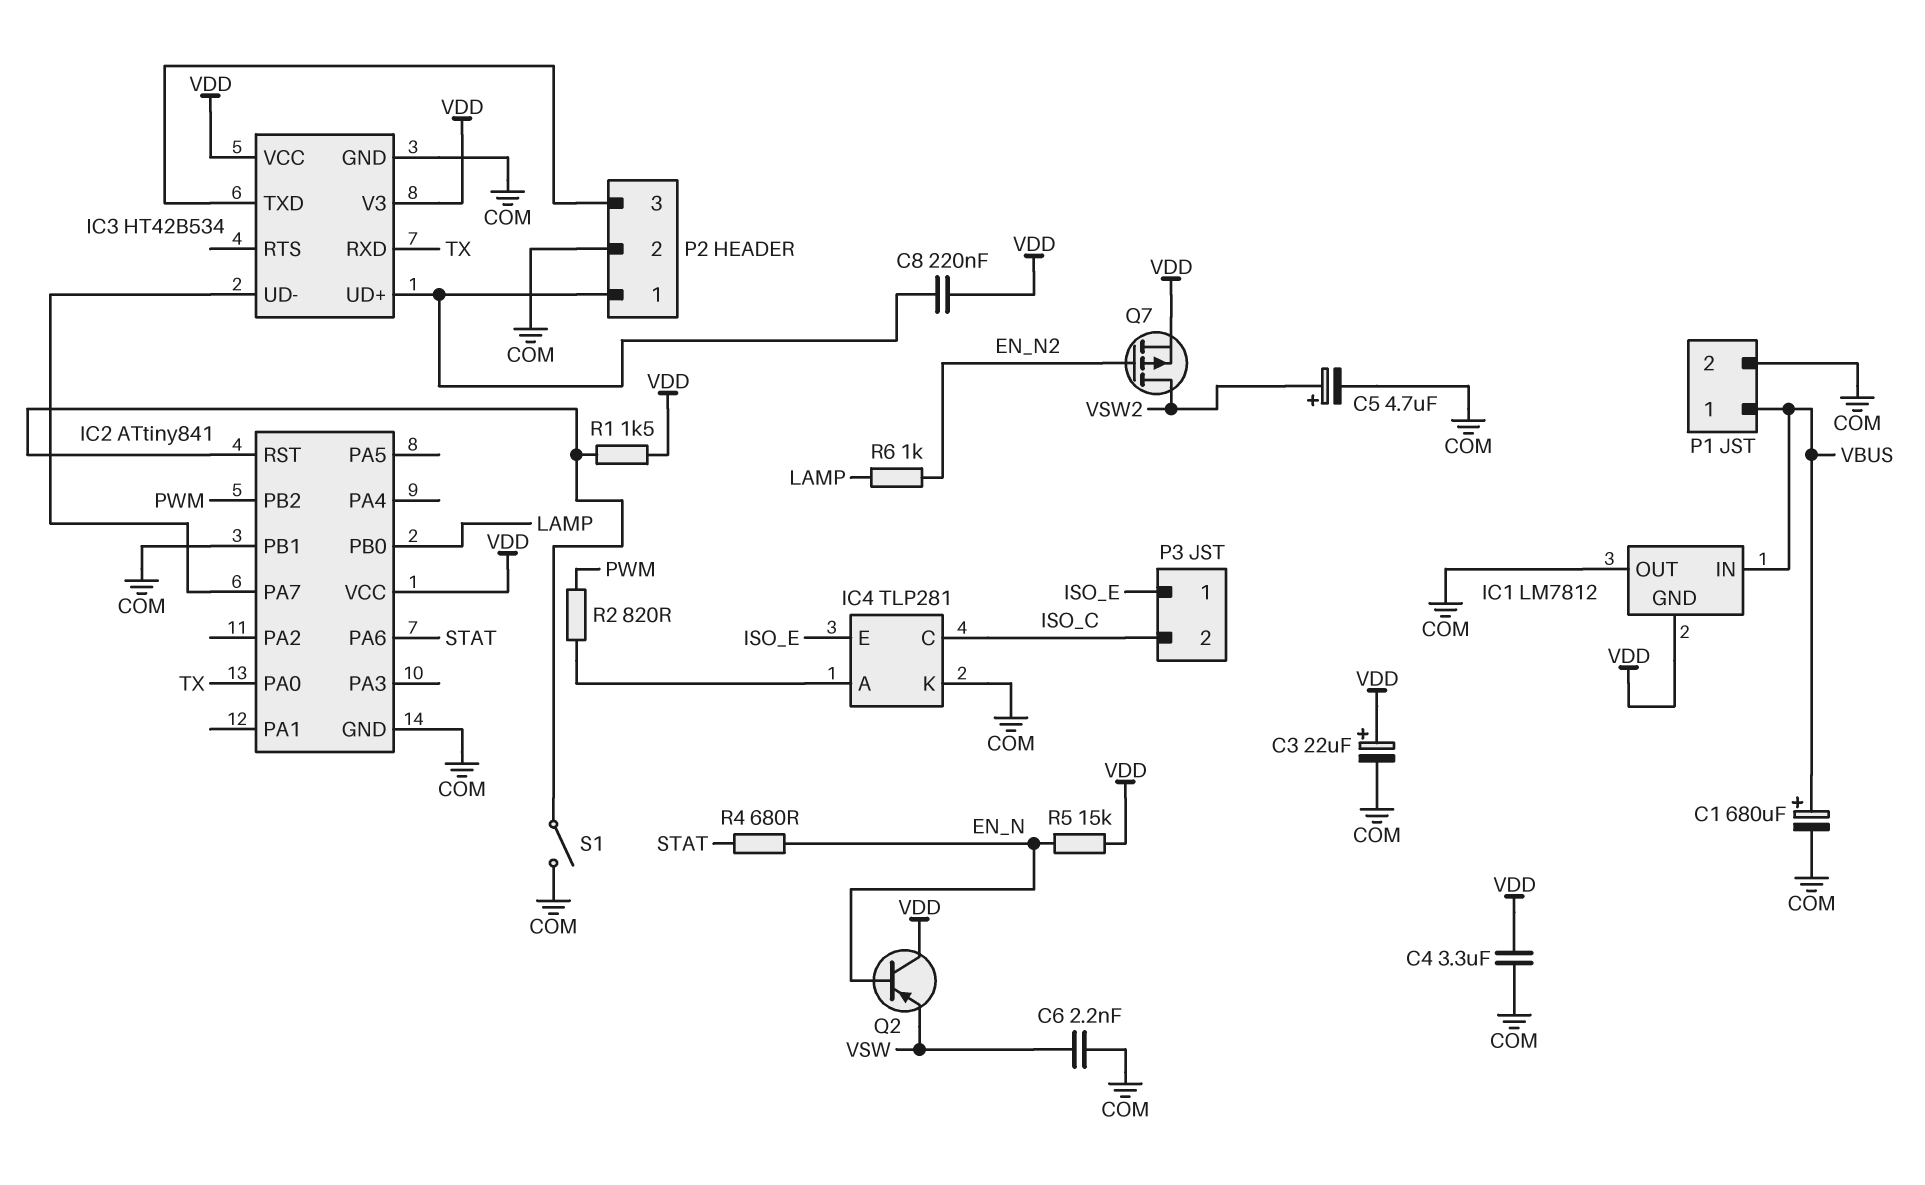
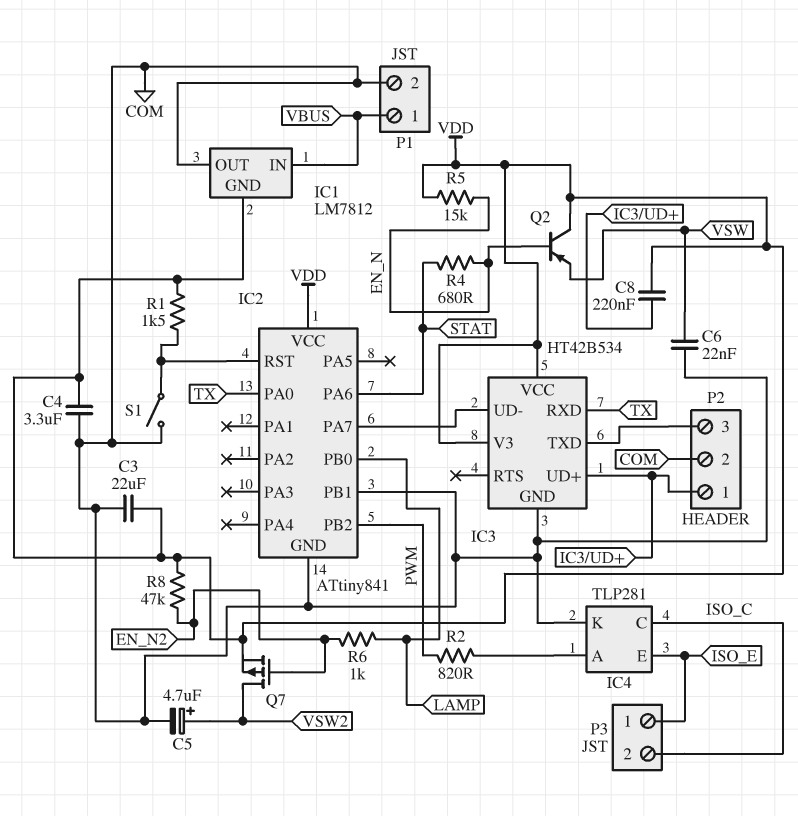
C1: 680uF (plus VBUS, minus COM) -> none
C3: 22uF (plus VDD, minus COM) -> 22uF (COM, VDD)
C6: 2.2nF (COM, VSW) -> 22nF (COM, VSW)
R8: none -> 47k (EN_N2, VDD)

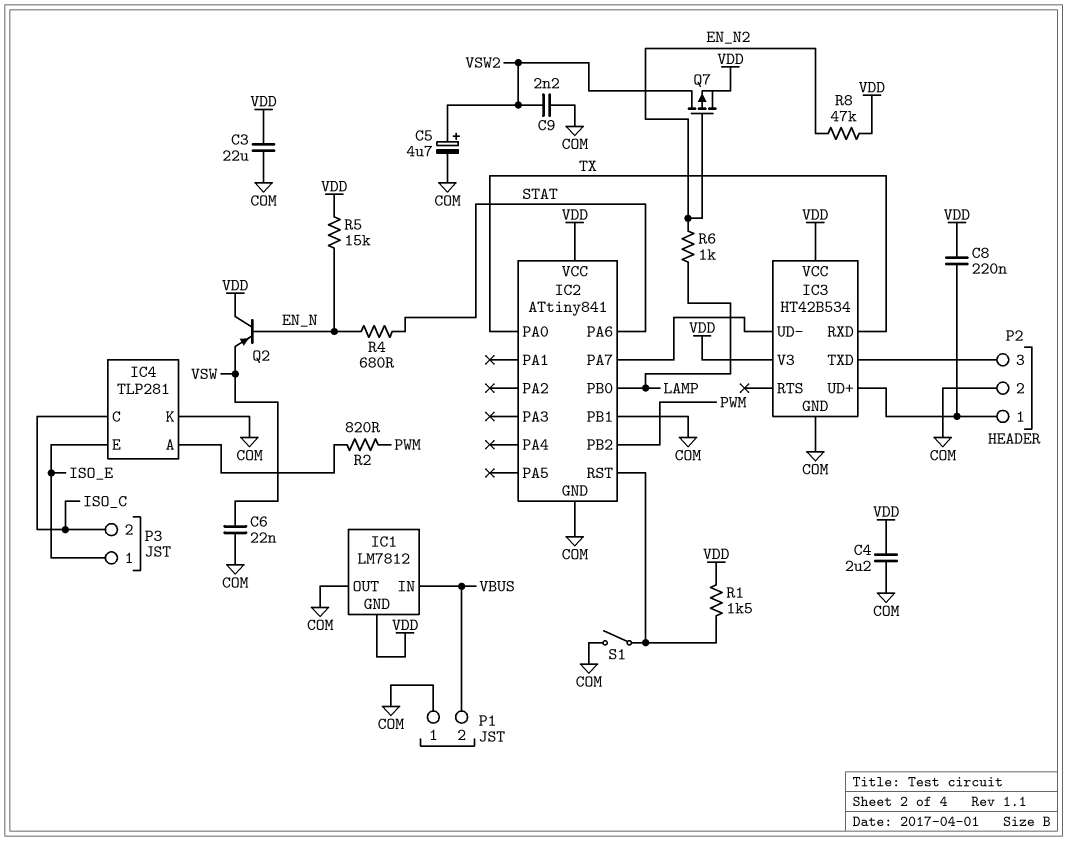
C4: 3.3uF (COM, VDD) -> 2.2uF (COM, VDD)
C9: none -> 2.2nF (COM, VSW2)
P1 pin 1: VBUS -> COM
P1 pin 2: COM -> VBUS

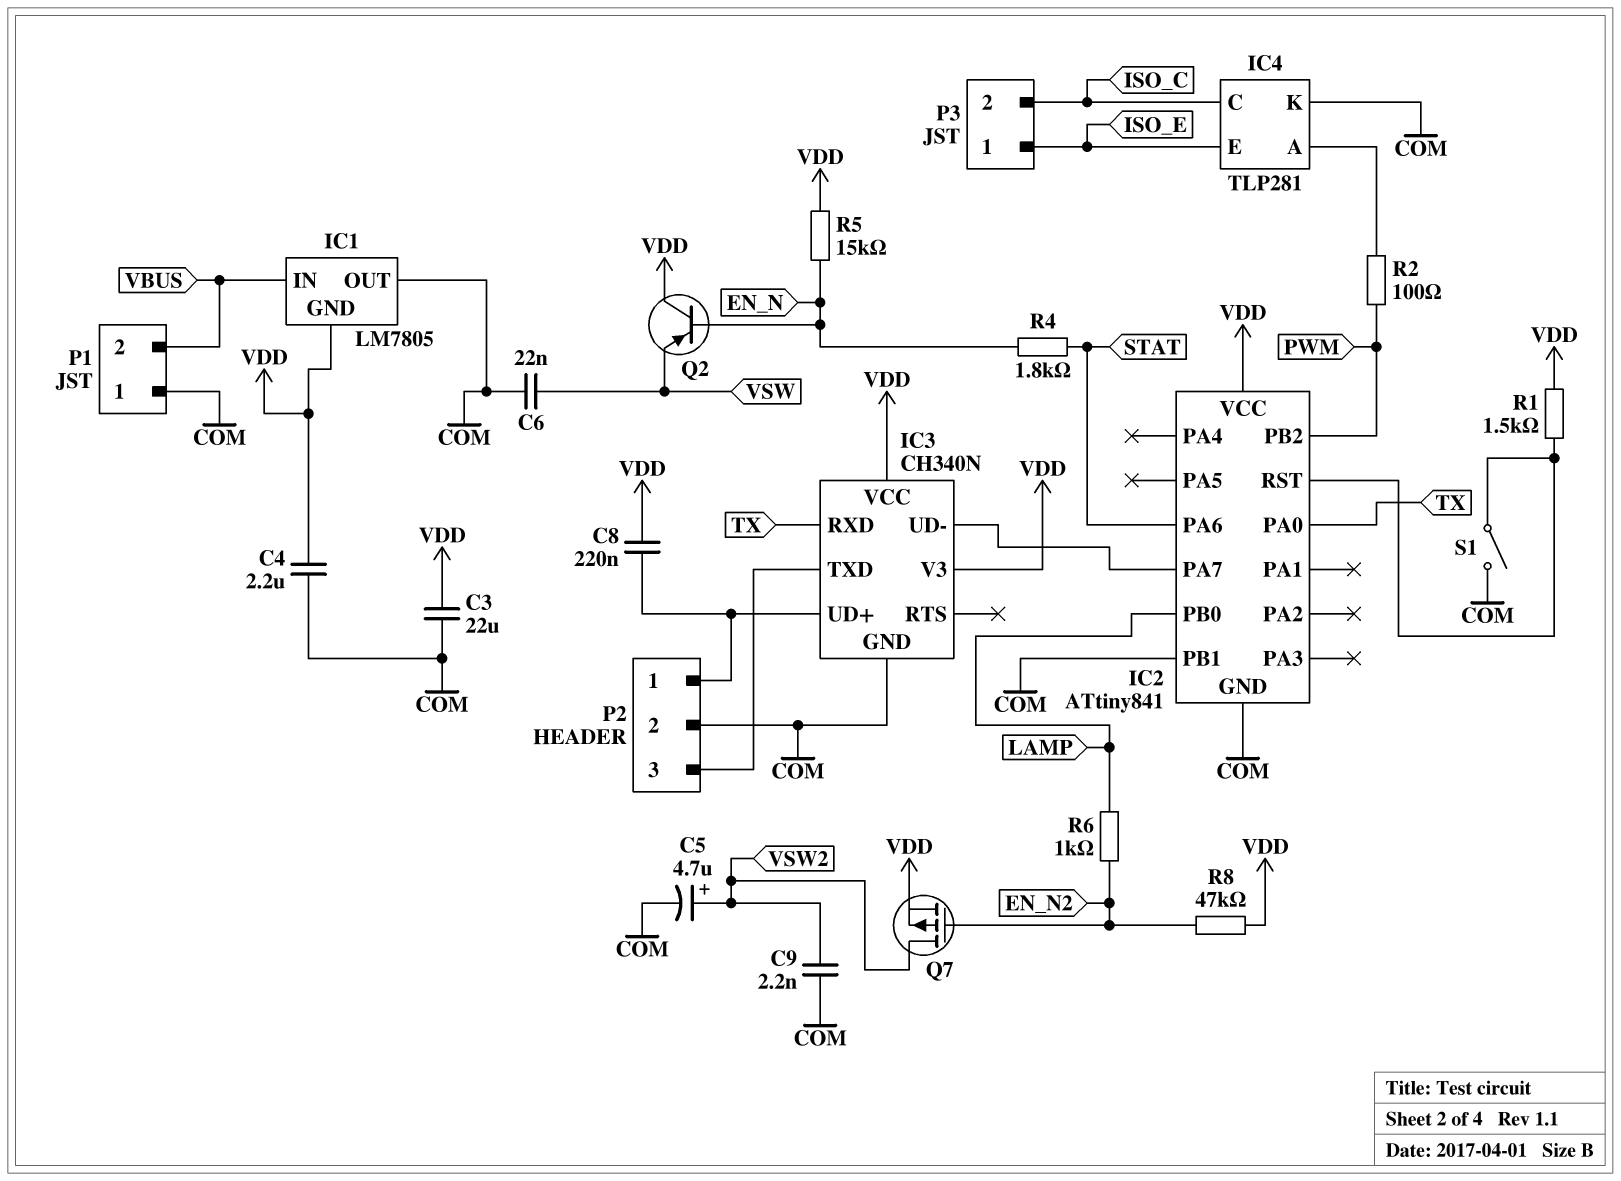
IC1: LM7812 -> LM7805
IC3: HT42B534 -> CH340N
R2: 820 (IC4/A, PWM) -> 100 (IC4/A, PWM)
R4: 680 (EN_N, STAT) -> 1.8k (EN_N, STAT)

